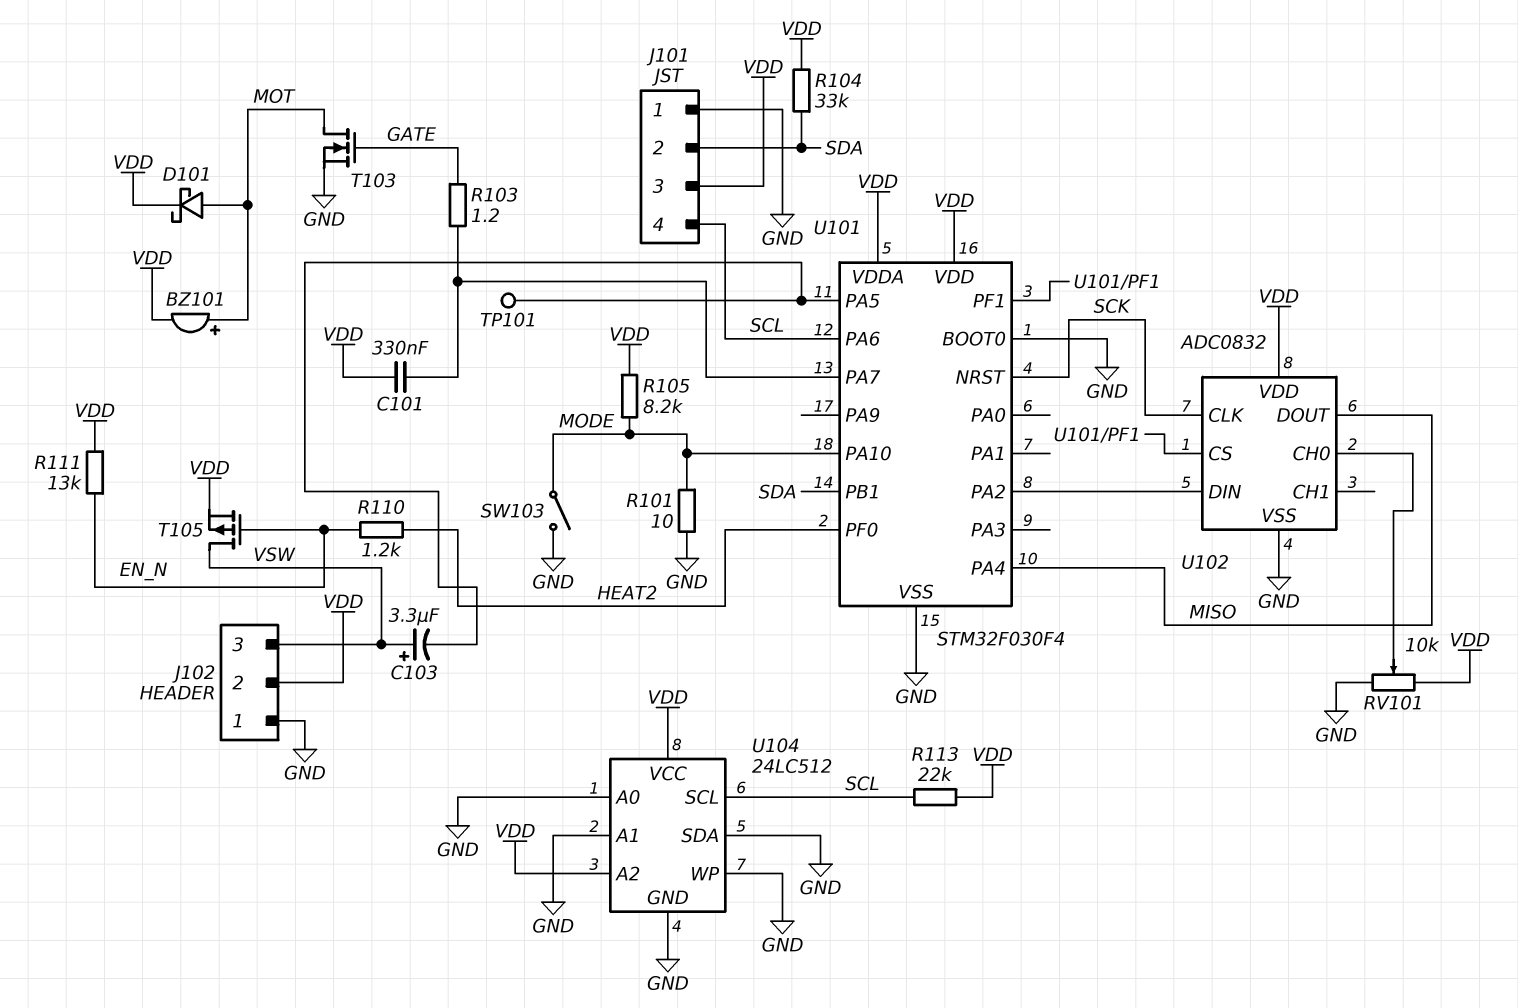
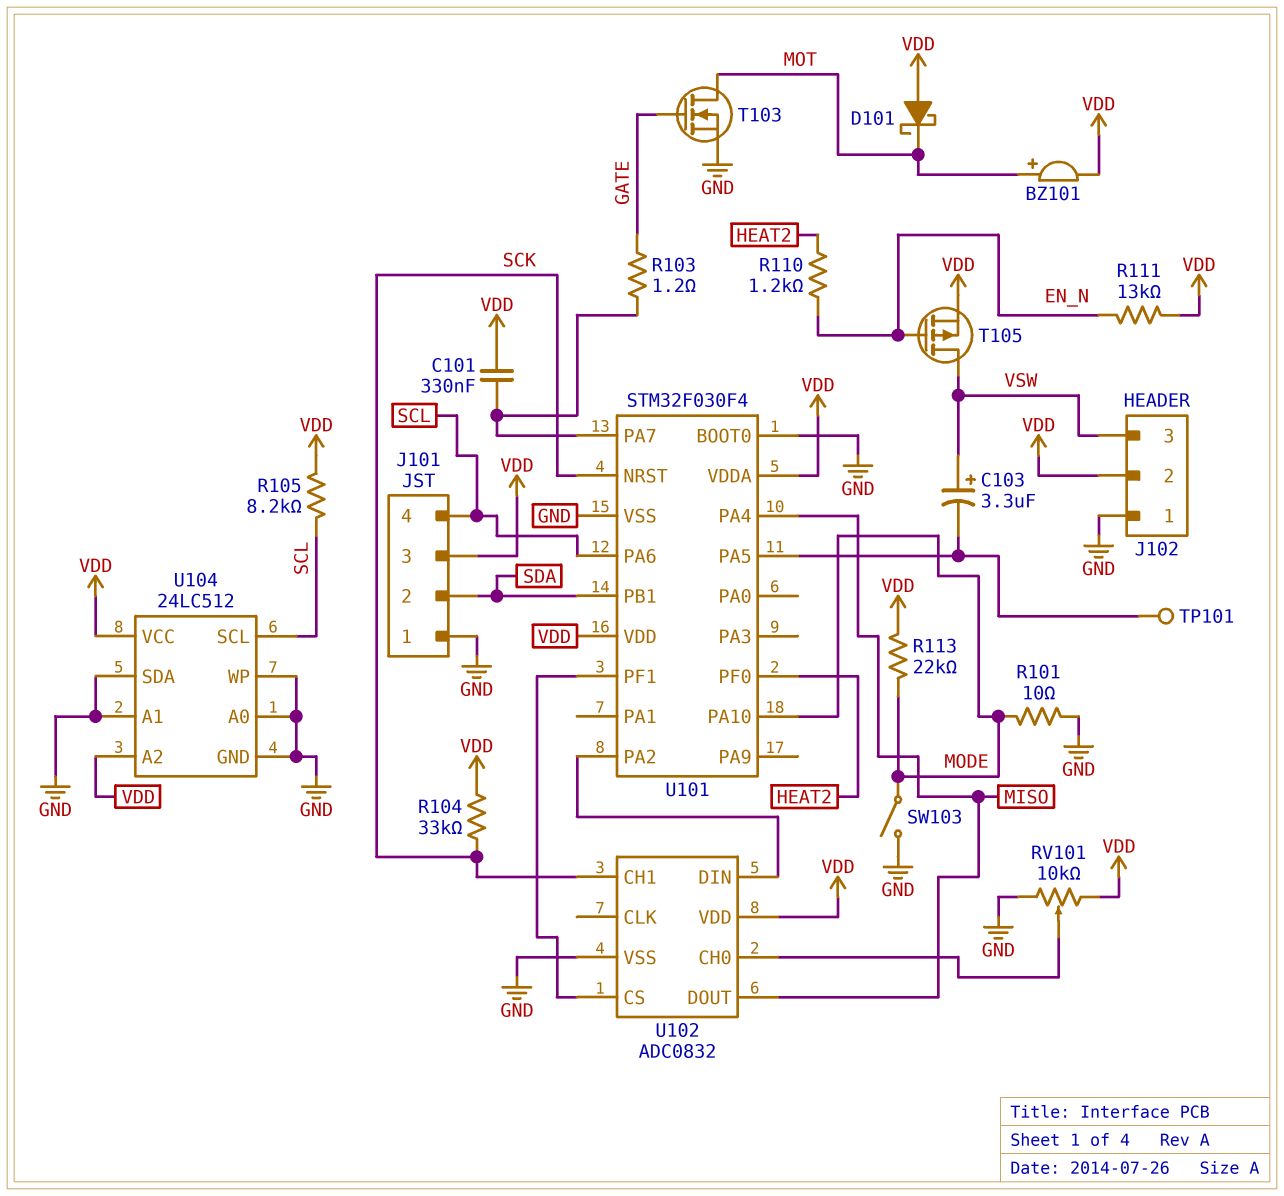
D101: schottky (A MOT, K VDD) -> schottky (A VDD, K MOT)
R104: 33k (SDA, VDD) -> 33k (SCK, VDD)
R105: 8.2k (MODE, VDD) -> 8.2k (SCL, VDD)
R113: 22k (SCL, VDD) -> 22k (MODE, VDD)
U102 pin CH1: none -> SCK
U102 pin CLK: SCK -> none

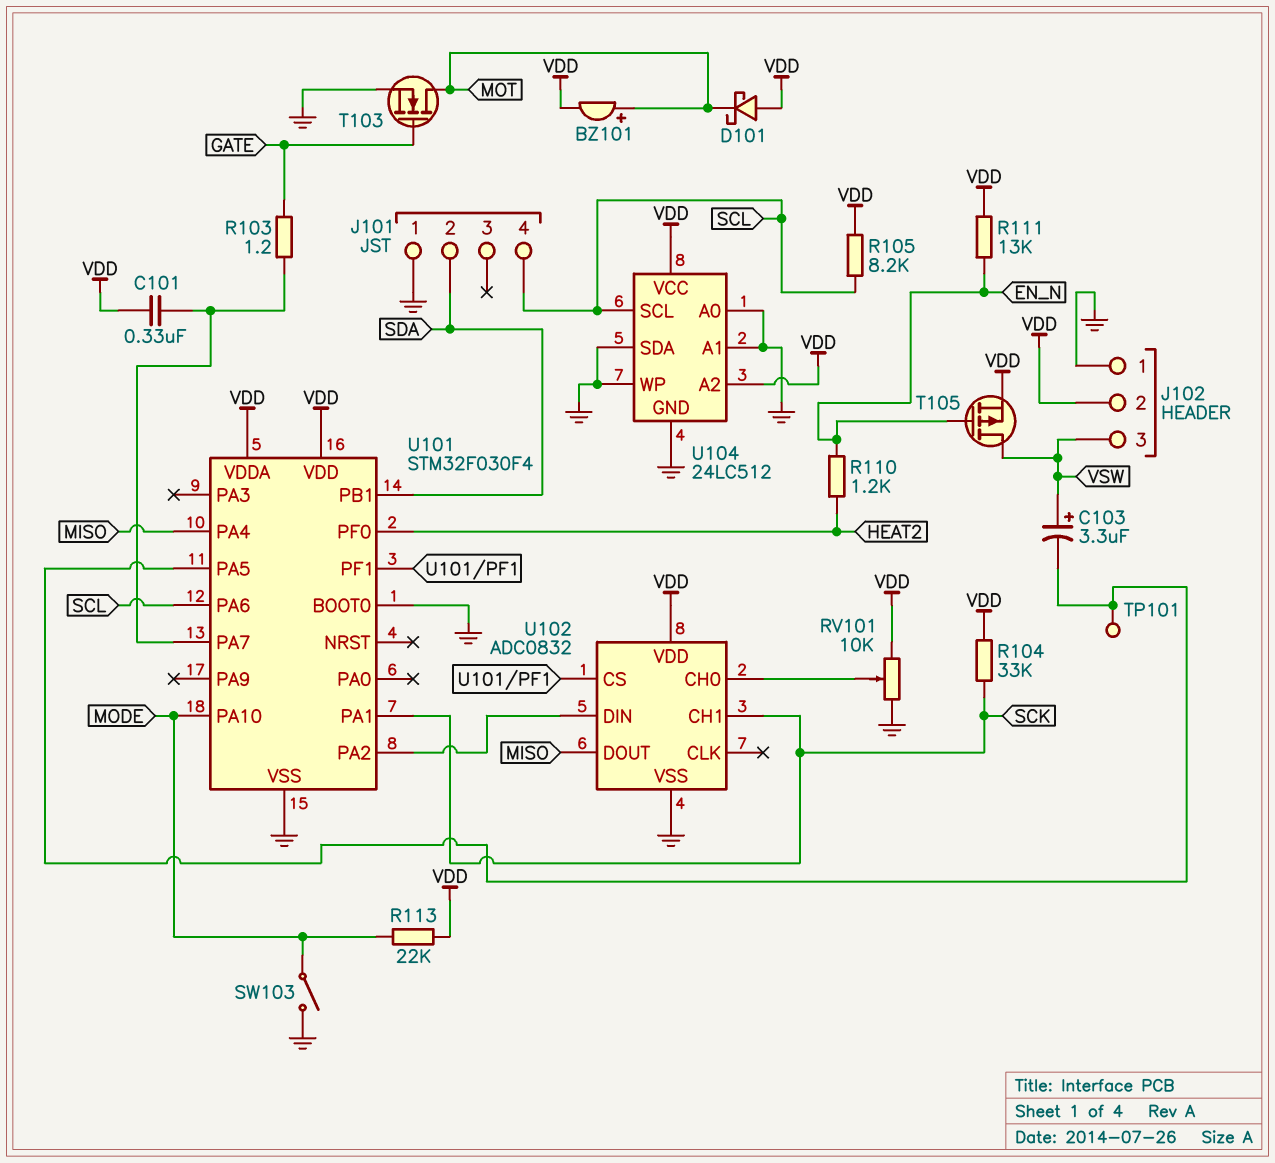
J101 pin 3: VDD -> none
R101: 10 (GND, MODE) -> none
U101 pin NRST: SCK -> none
U101 pin PA1: none -> SCK

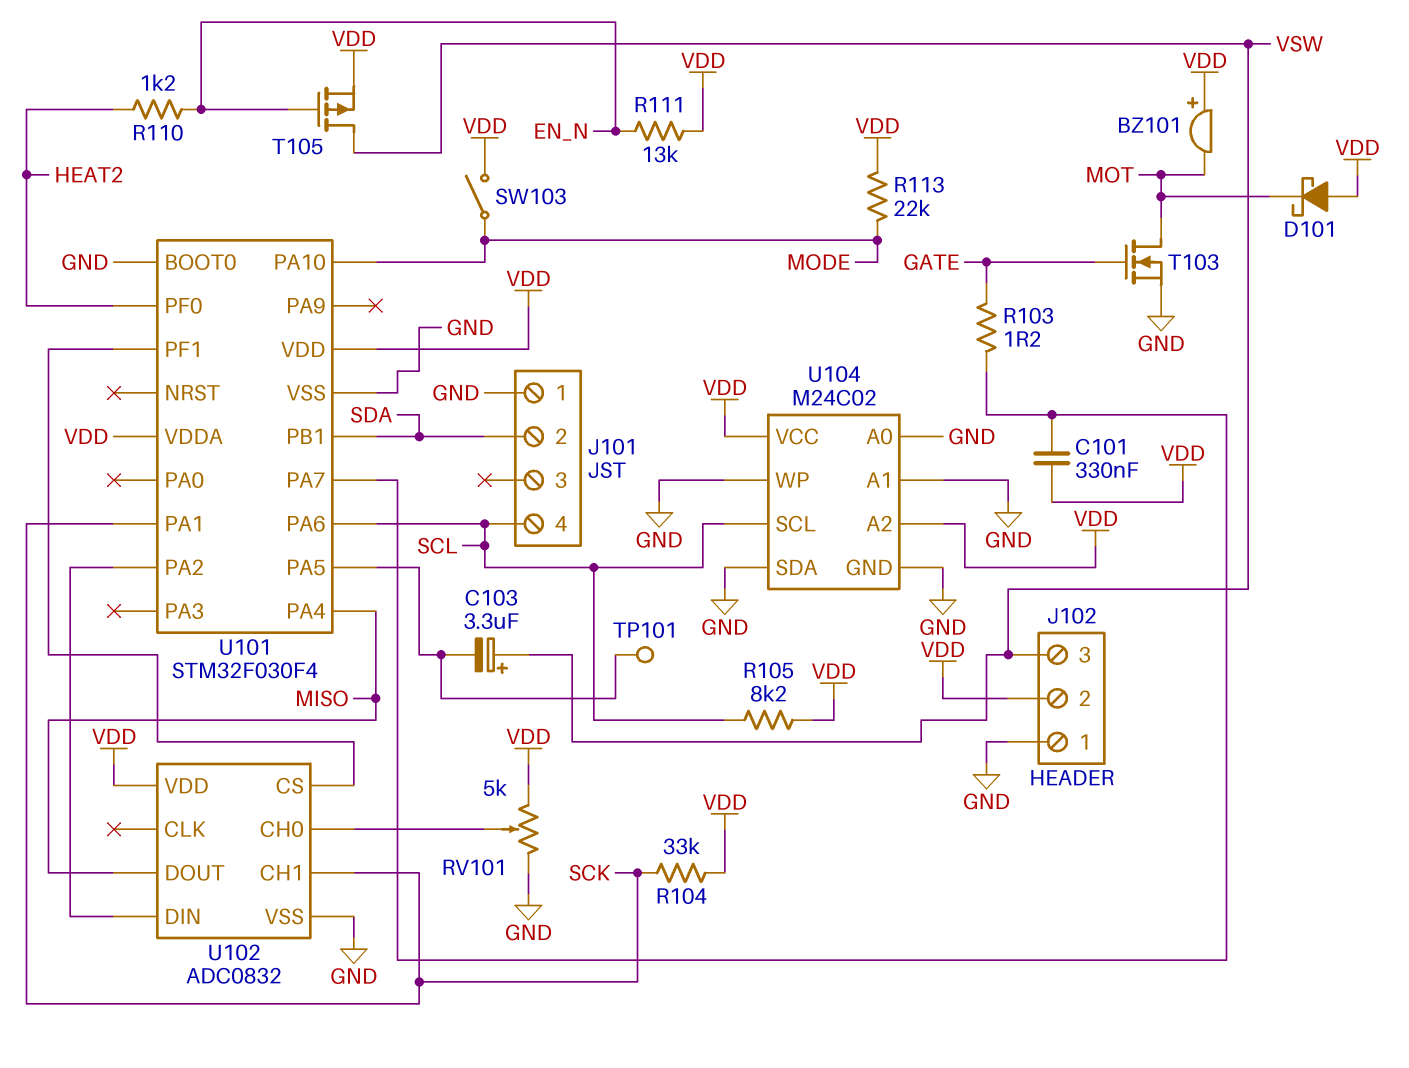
BZ101: buzzer (plus MOT, minus VDD) -> buzzer (plus VDD, minus MOT)
RV101: 10k (GND, VDD, wiper U102/CH0) -> 5k (GND, VDD, wiper U102/CH0)
SW103: switch (GND, MODE) -> switch (MODE, VDD)
U104: 24LC512 -> M24C02

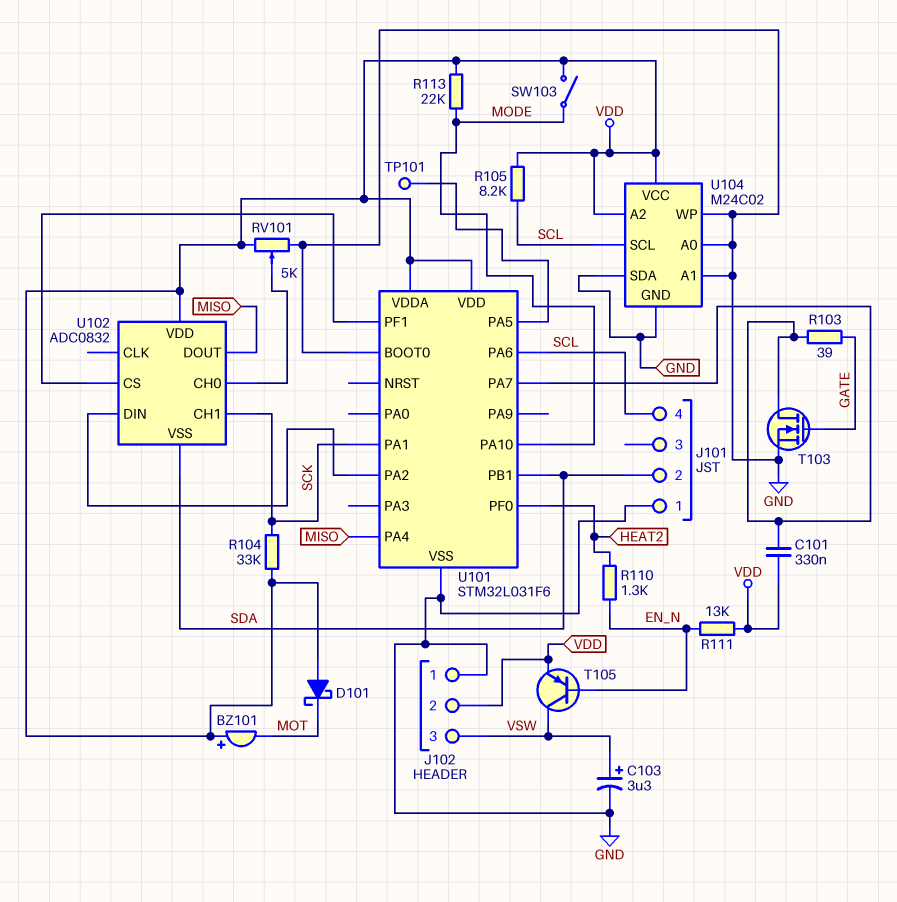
C103: 3.3uF (plus VSW, minus U101/PA5) -> 3.3uF (plus VSW, minus GND)
R103: 1.2 (GATE, U101/PA7) -> 39 (GATE, U101/PA7)
R110: 1.2k (EN_N, HEAT2) -> 1.3k (EN_N, HEAT2)
T103: NMOS (G GATE, D MOT, S GND) -> NMOS (G GATE, D U101/PA7, S GND)
T105: PMOS (G EN_N, D VSW, S VDD) -> PNP (B EN_N, C VSW, E VDD)
U101: STM32F030F4 -> STM32L031F6
U102 pin VSS: GND -> SDA

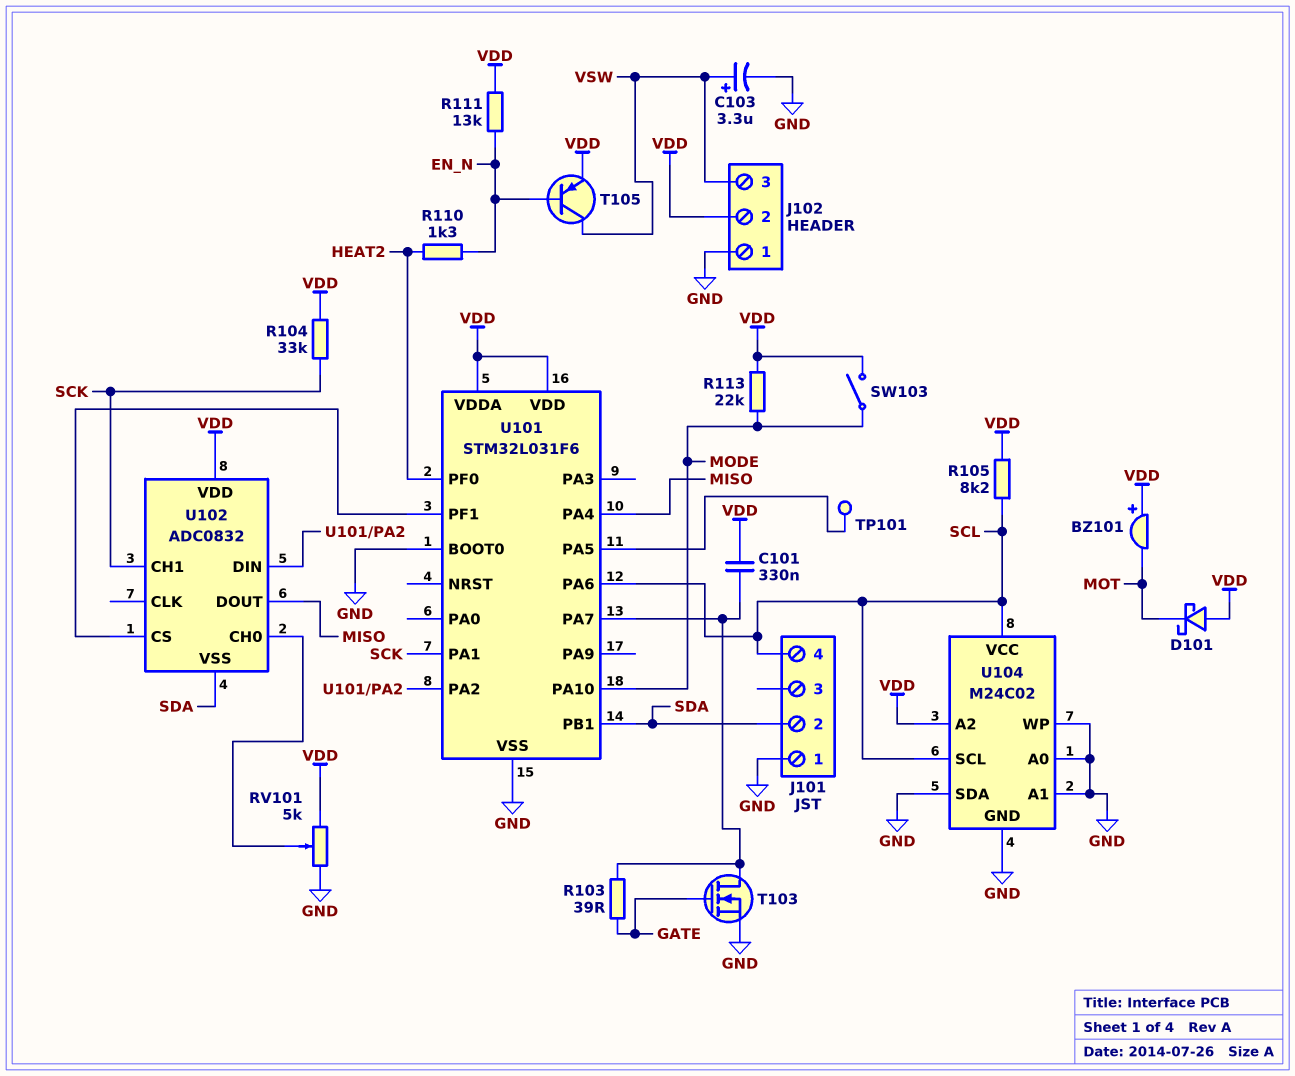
U104 pin VCC: VDD -> SCL

